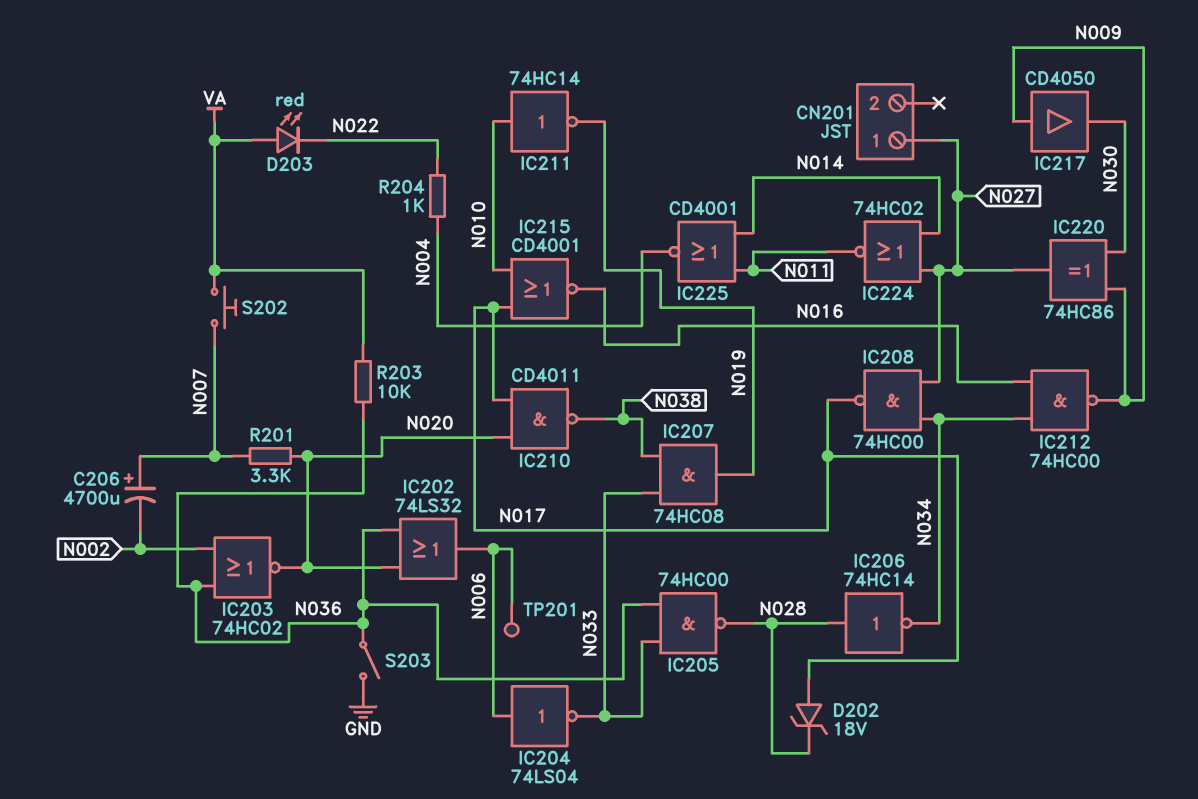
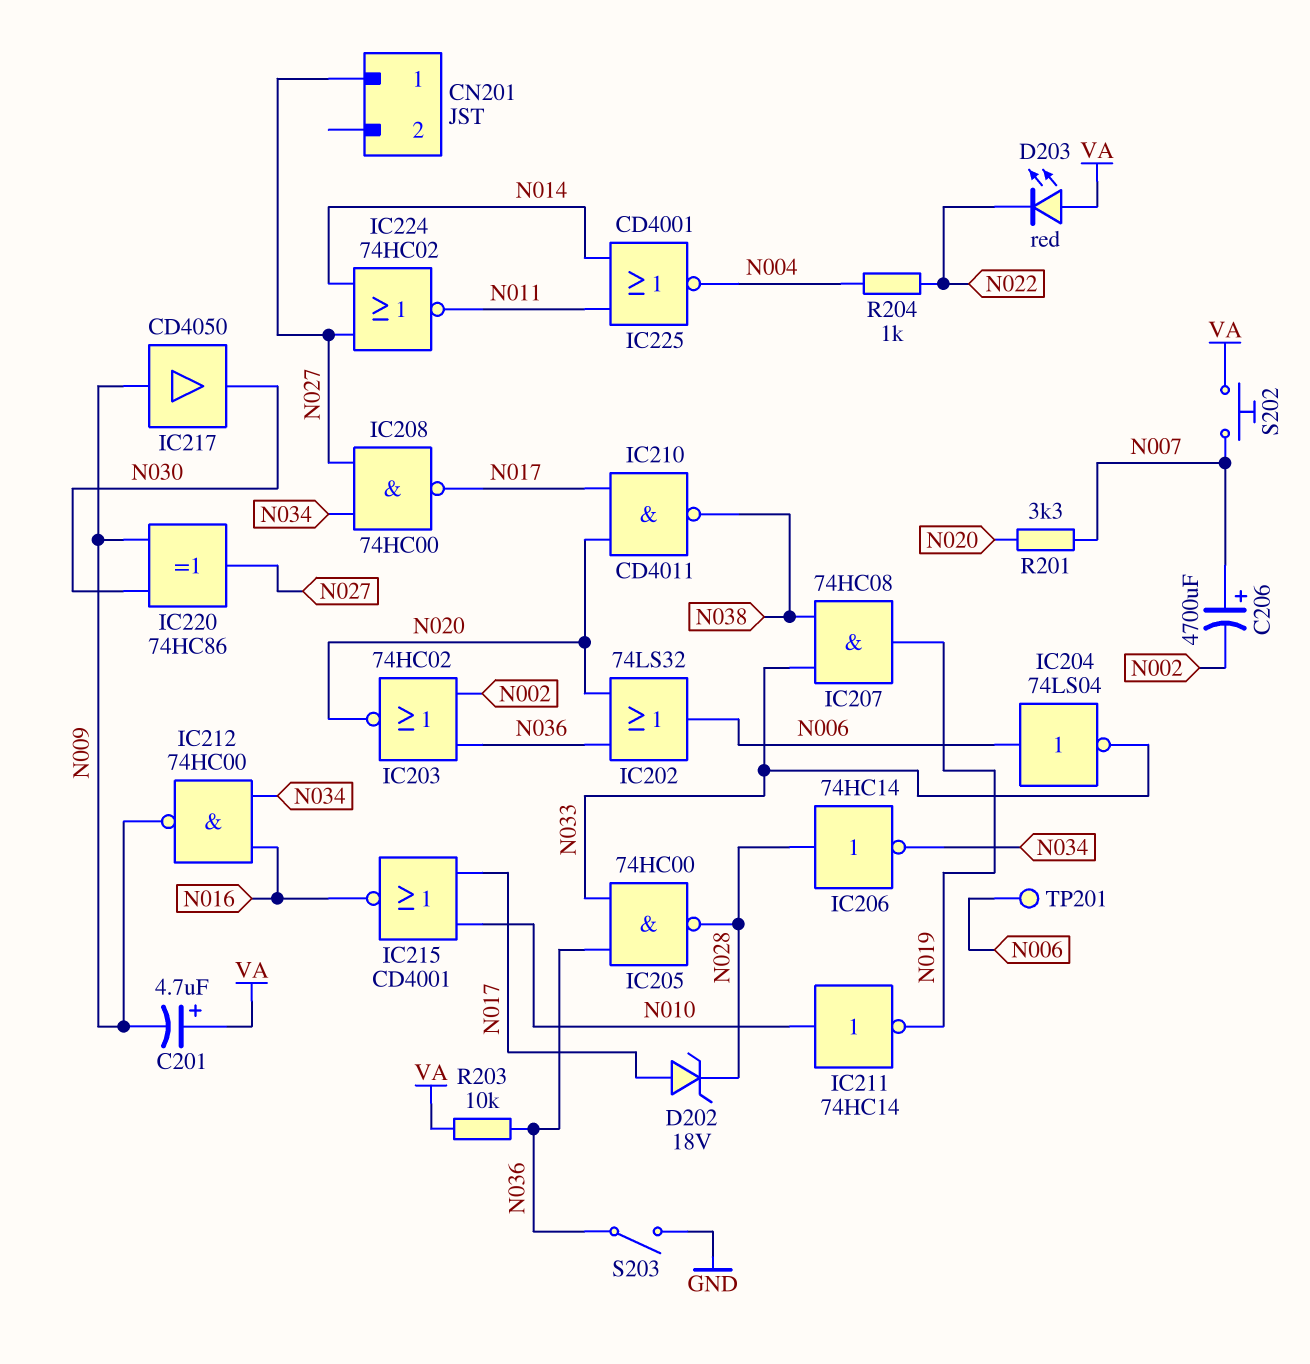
C201: none -> 4.7uF (plus VA, minus N009)

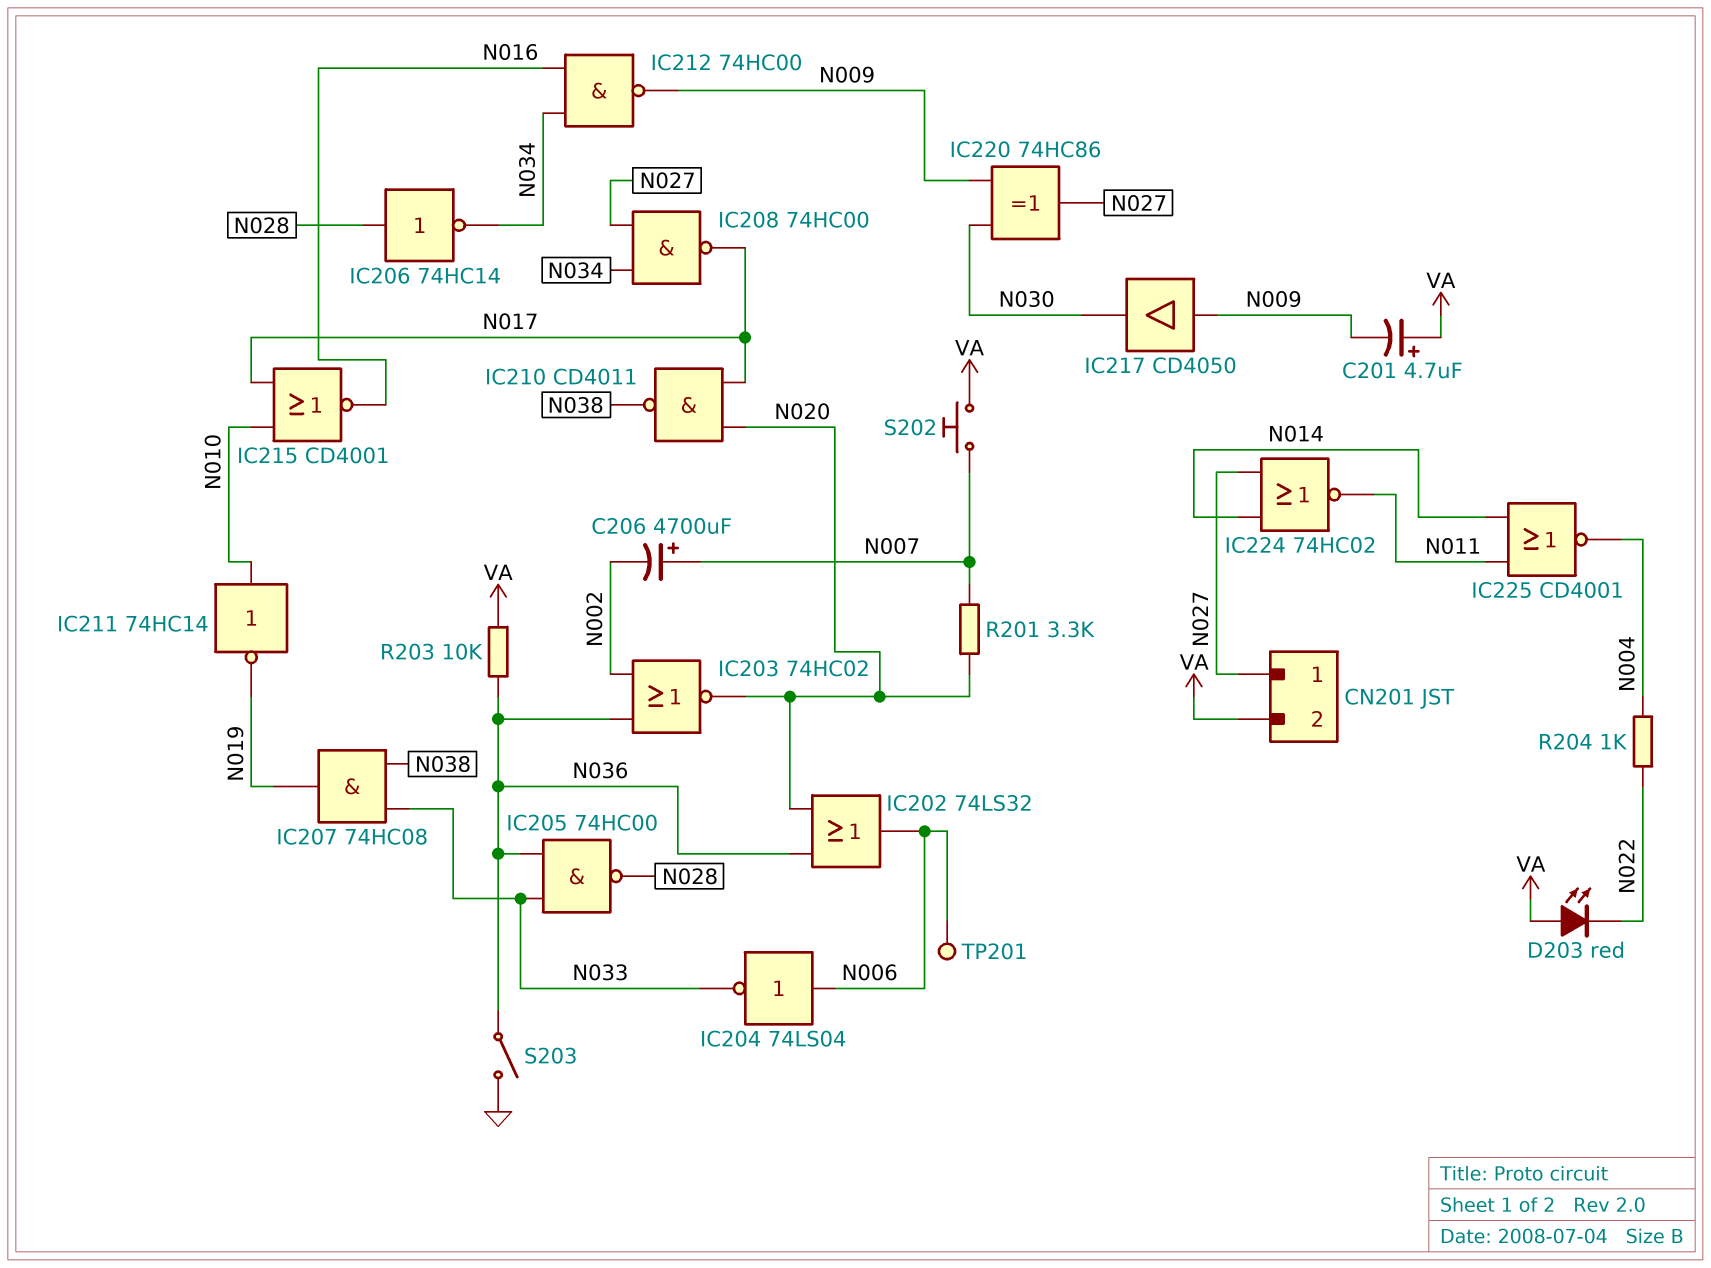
CN201 pin 2: none -> VA
D202: zener 18V (A N017, K N028) -> none

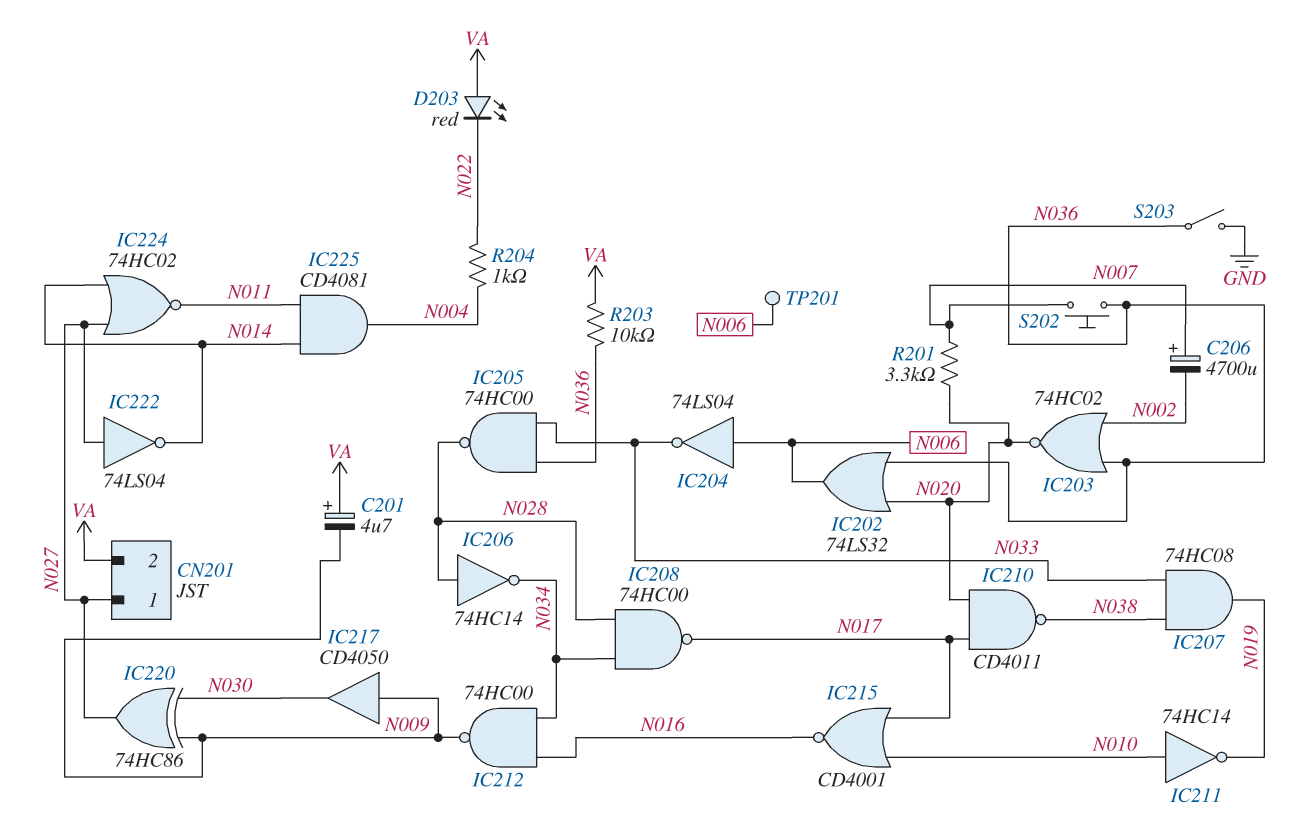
IC208: NAND 74HC00 (in N027, in N034, out N017) -> NAND 74HC00 (in N028, in N034, out N017)
IC222: none -> NOT 74LS04 (in N027, out N014)
IC225: NOR CD4001 (in N011, in N014, out N004) -> AND CD4081 (in N011, in N014, out N004)
S202: button (N007, VA) -> button (N007, N036)

